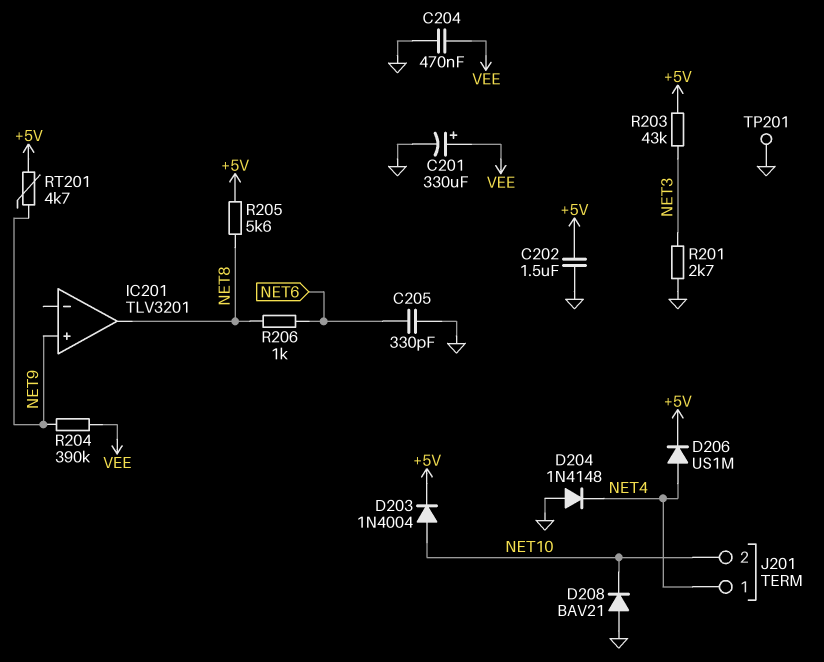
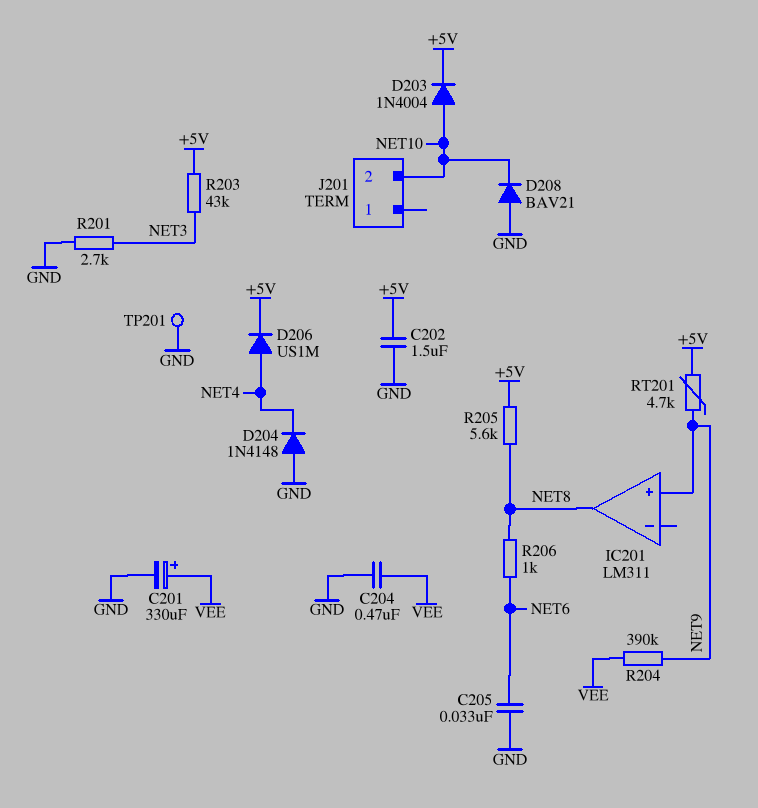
C205: 330pF (GND, NET6) -> 33nF (GND, NET6)
IC201: TLV3201 -> LM311
J201 pin 1: NET4 -> none

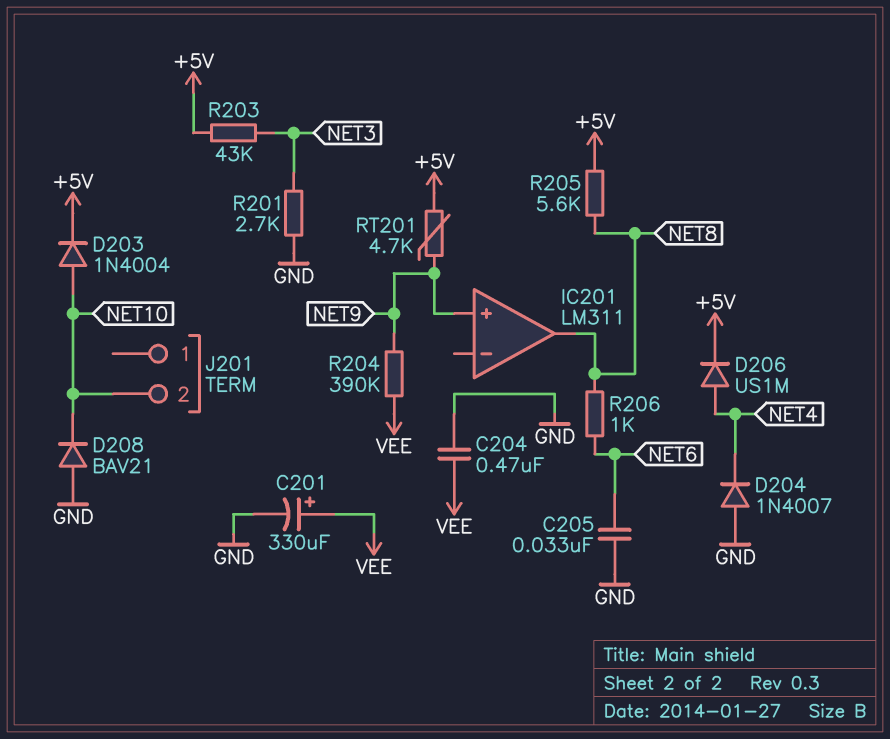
C202: 1.5uF (+5V, GND) -> none
D204: diode 1N4148 (A GND, K NET4) -> diode 1N4007 (A GND, K NET4)
TP201: test point (GND) -> none

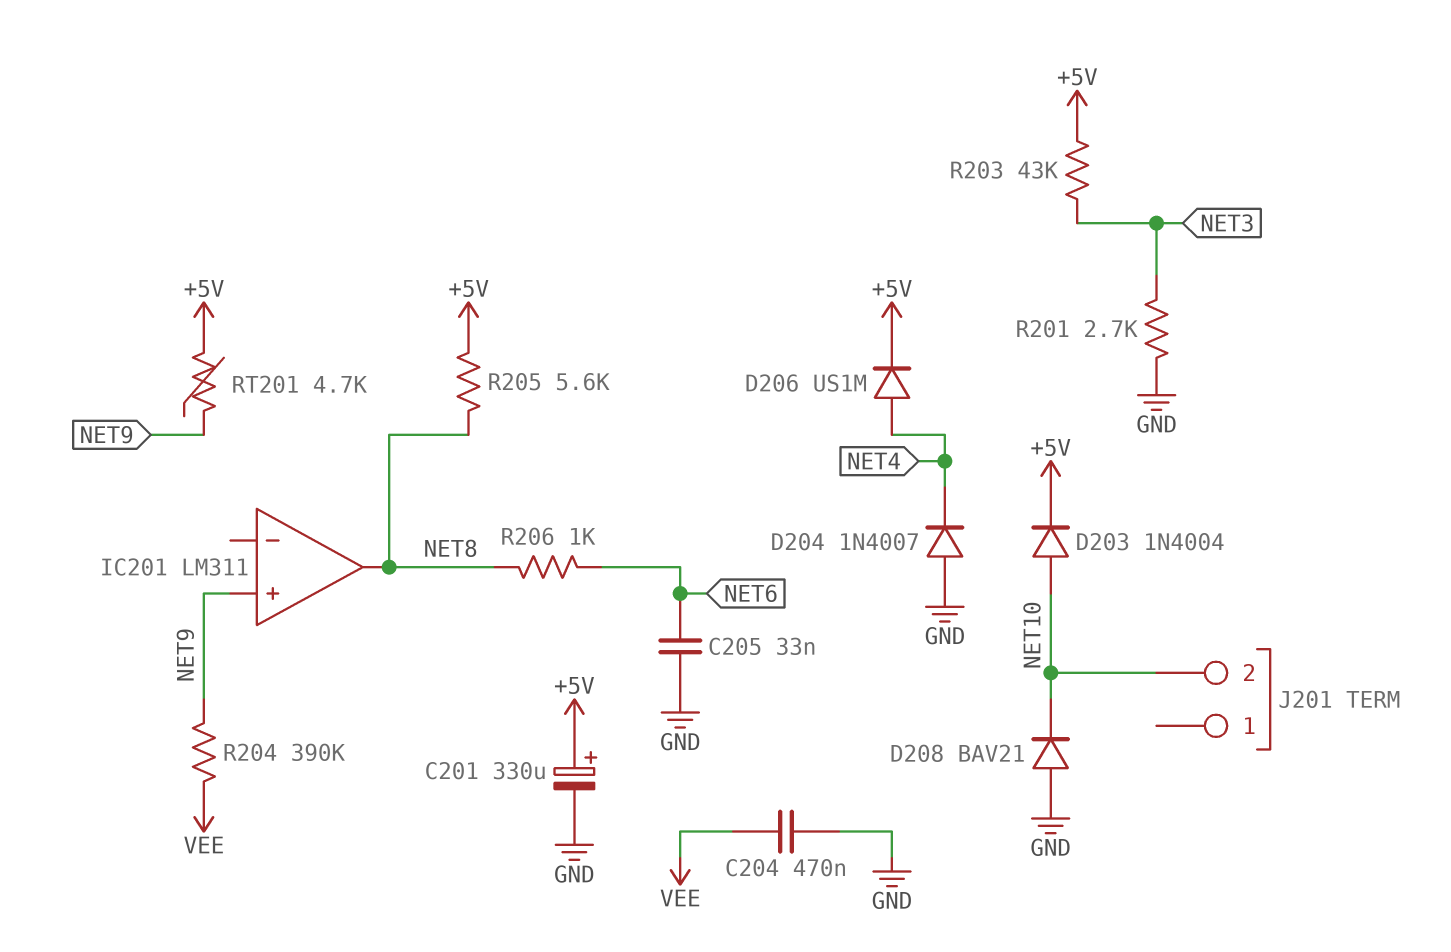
C201: 330uF (plus VEE, minus GND) -> 330uF (plus +5V, minus GND)

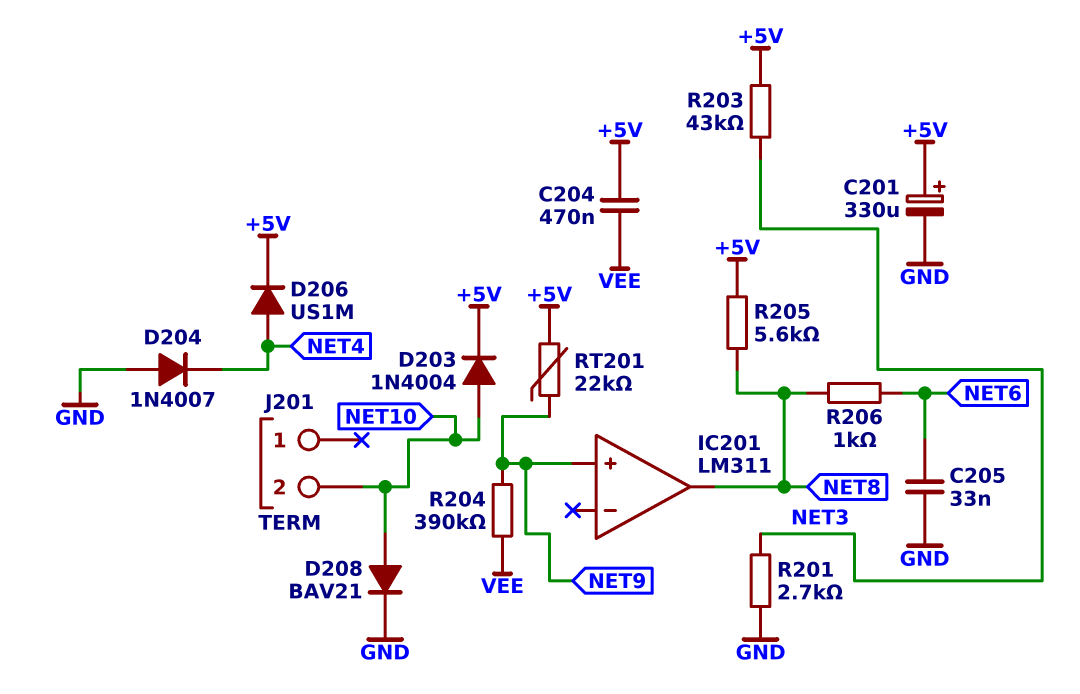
C204: 470nF (GND, VEE) -> 470nF (+5V, VEE)
D208: diode BAV21 (A GND, K NET10) -> diode BAV21 (A NET10, K GND)
RT201: 4.7k (+5V, NET9) -> 22k (+5V, NET9)

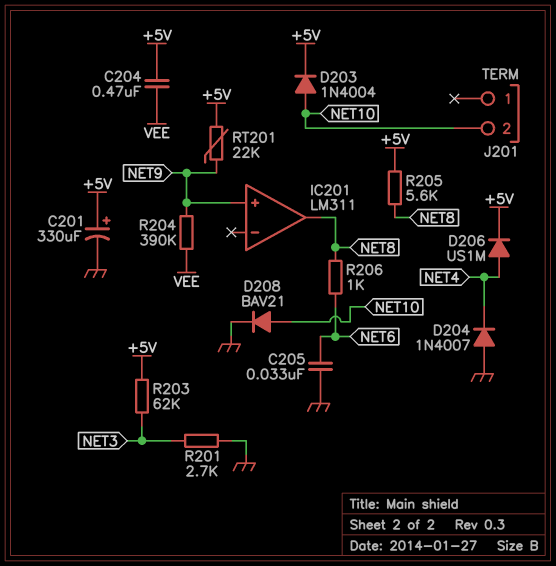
R203: 43k (+5V, NET3) -> 62k (+5V, NET3)

